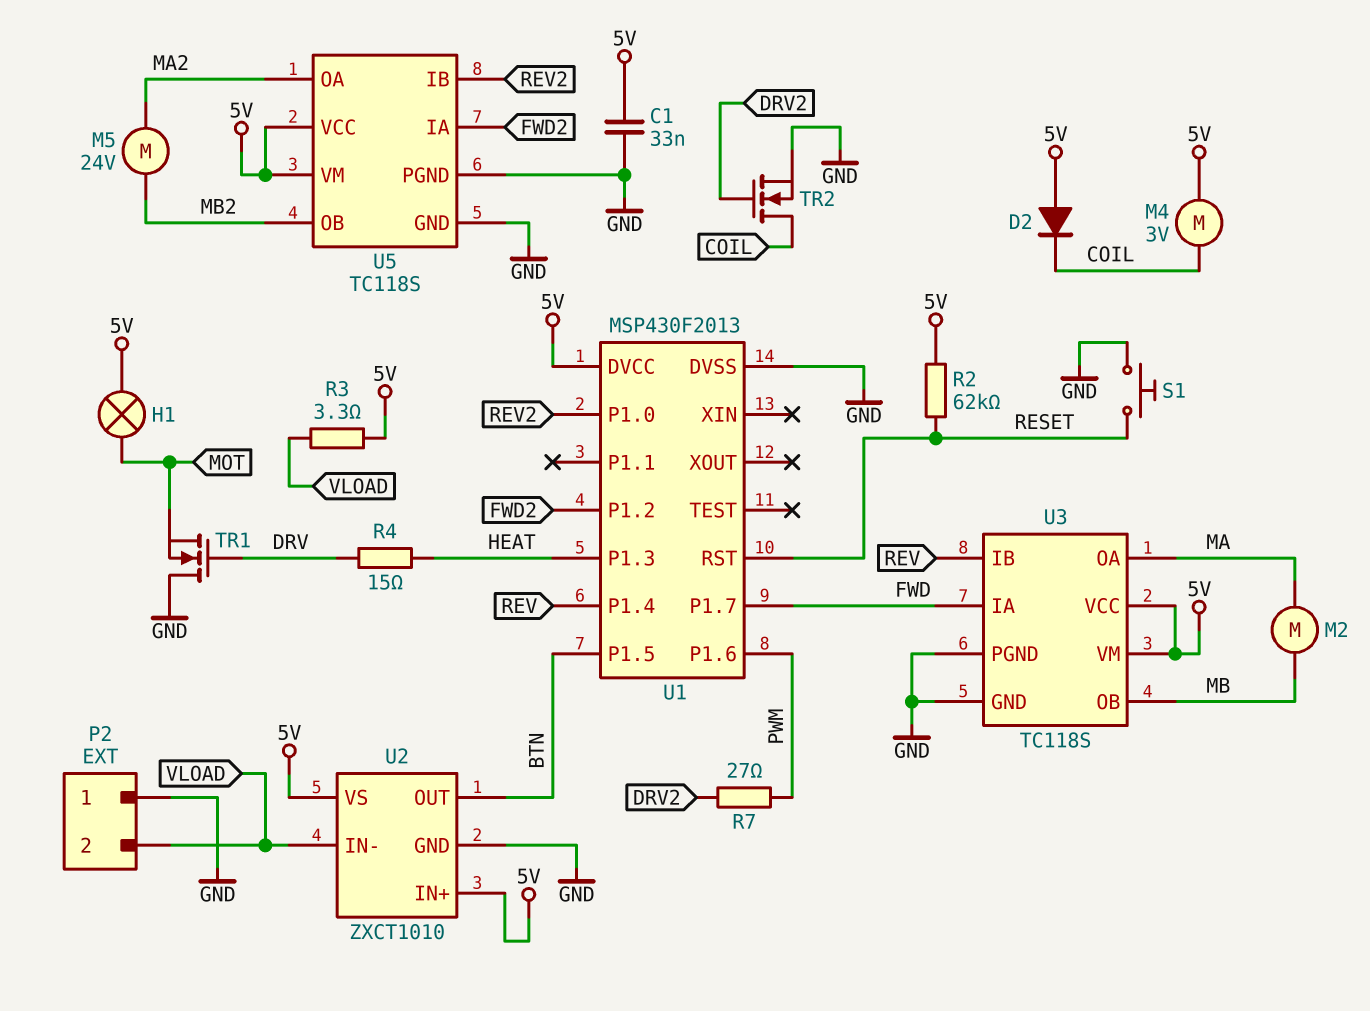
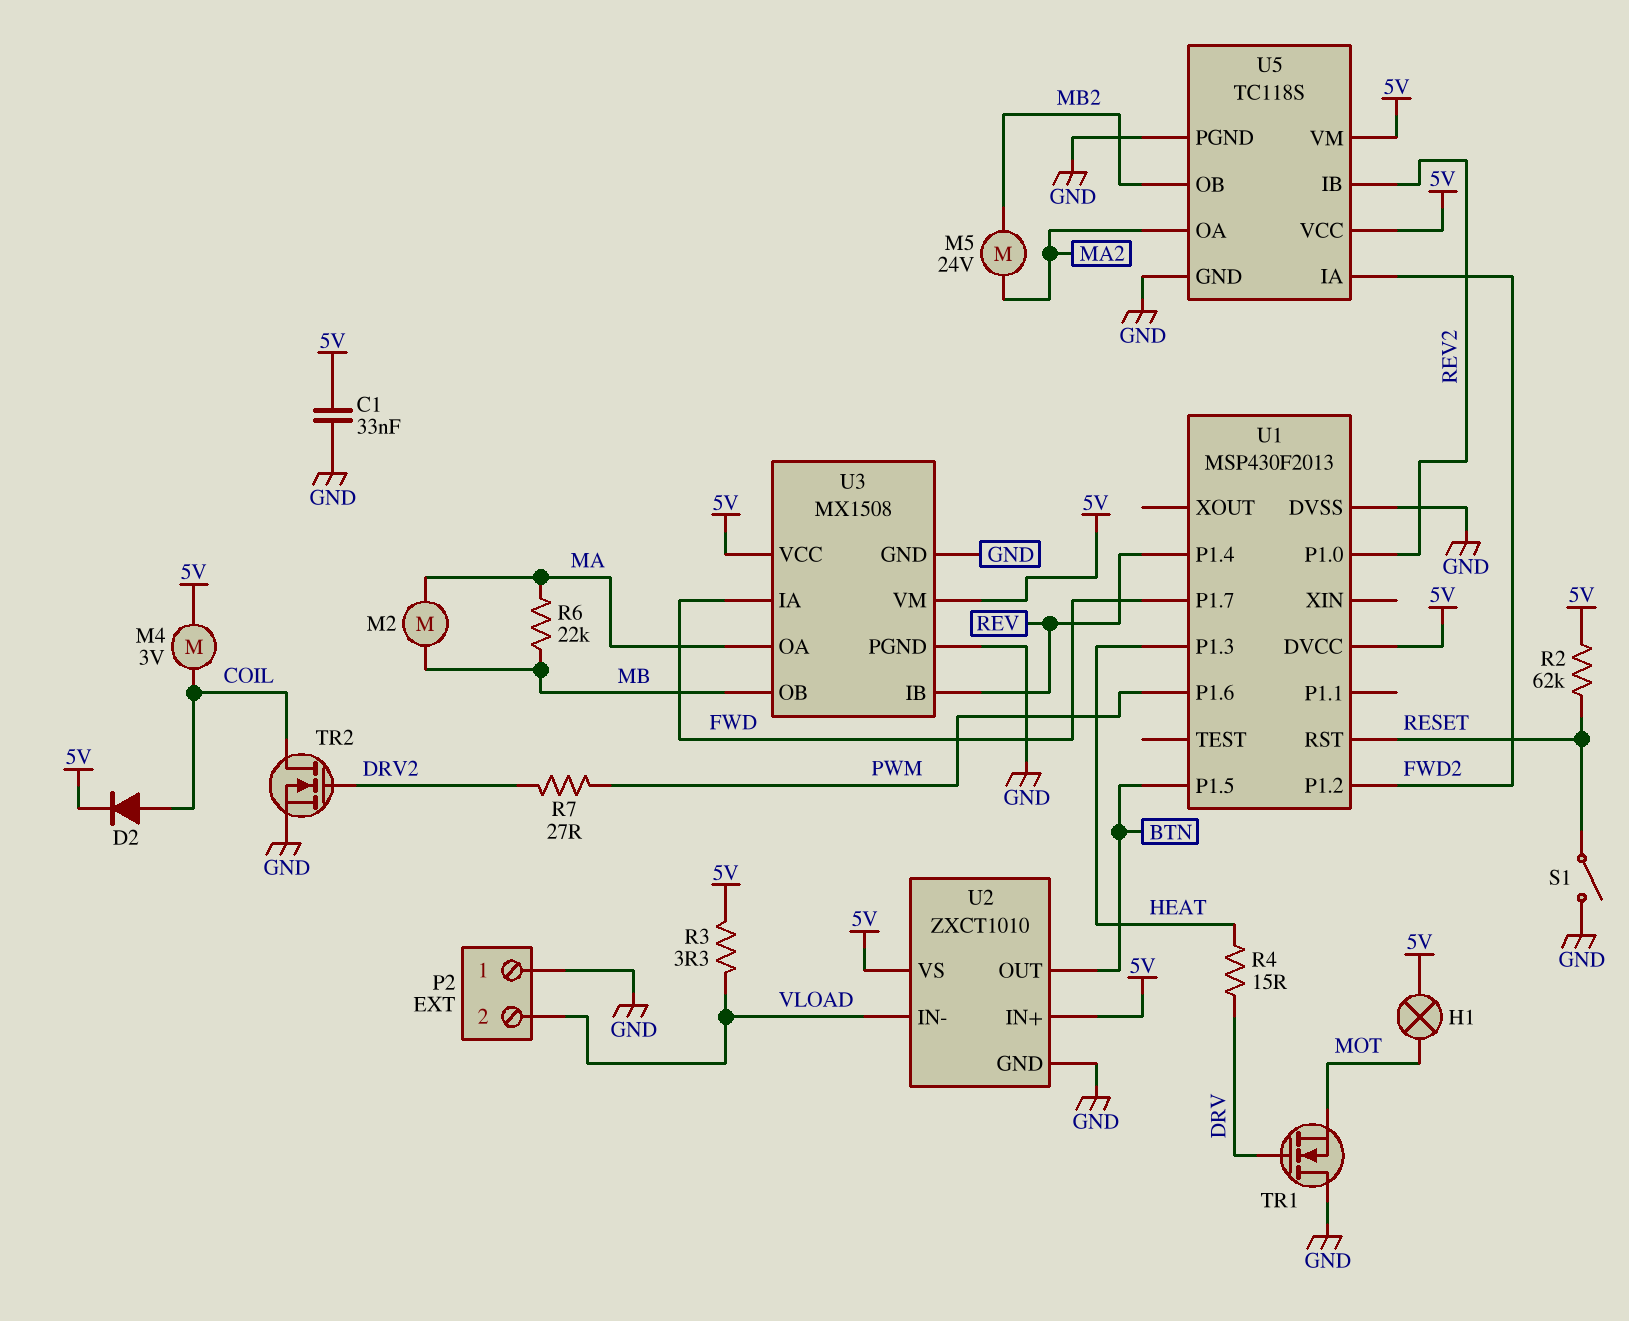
D2: diode (A 5V, K COIL) -> diode (A COIL, K 5V)
R6: none -> 22k (MA, MB)
S1: button (GND, RESET) -> switch (GND, RESET)
U3: TC118S -> MX1508

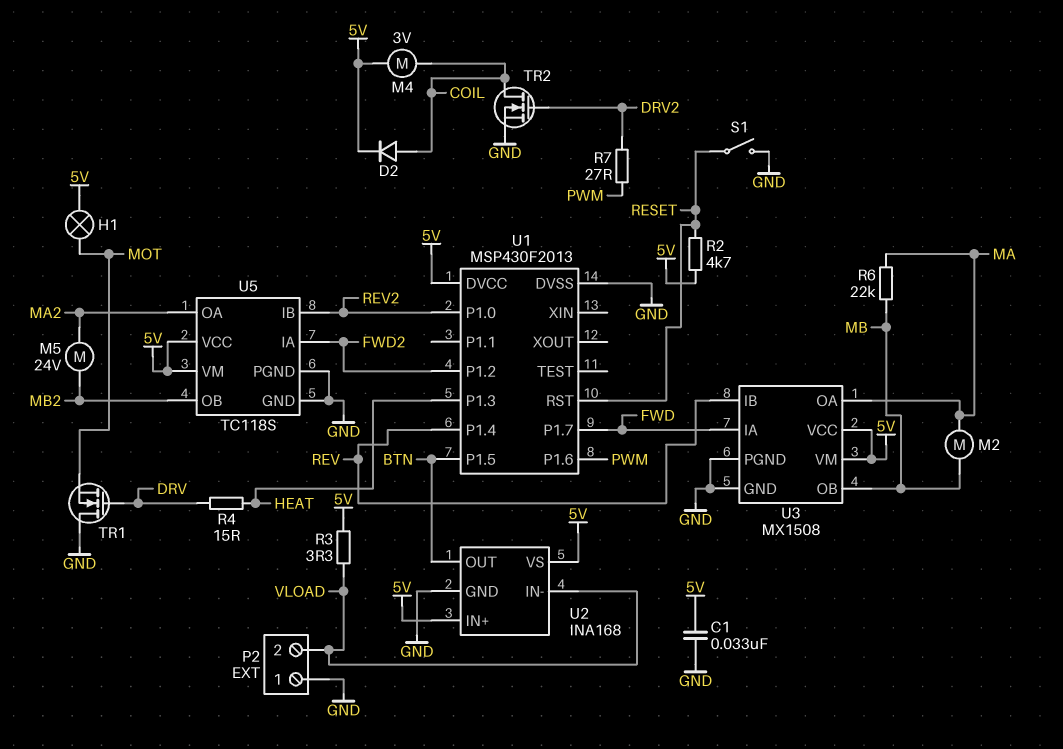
R2: 62k (5V, RESET) -> 4.7k (5V, RESET)
U2: ZXCT1010 -> INA168

